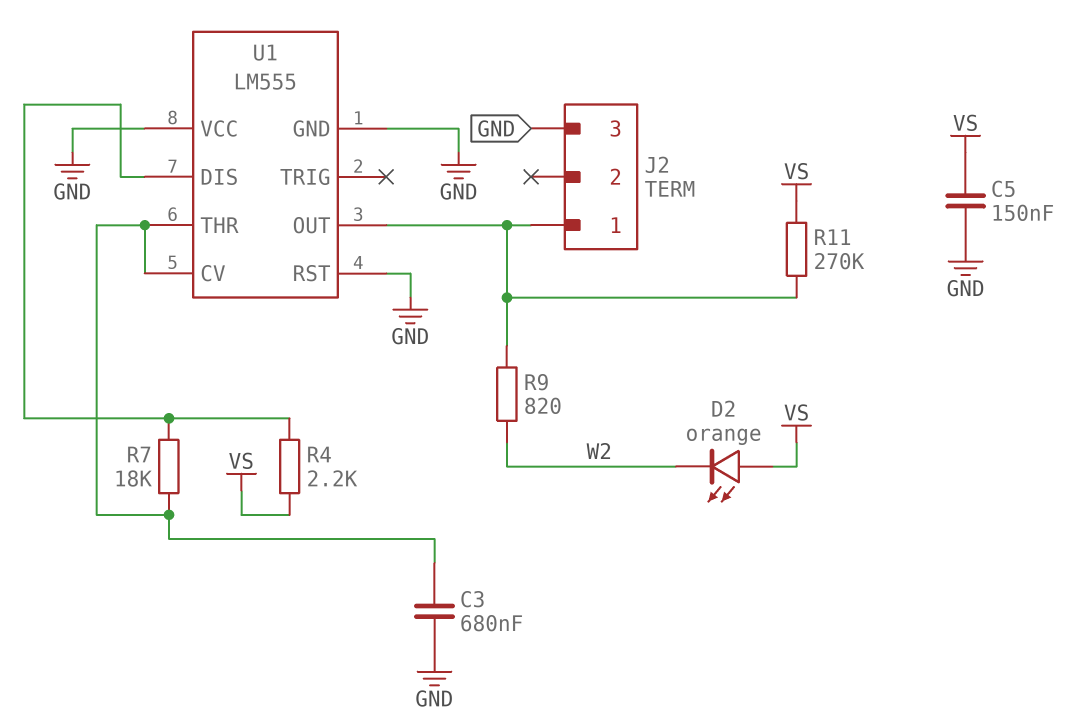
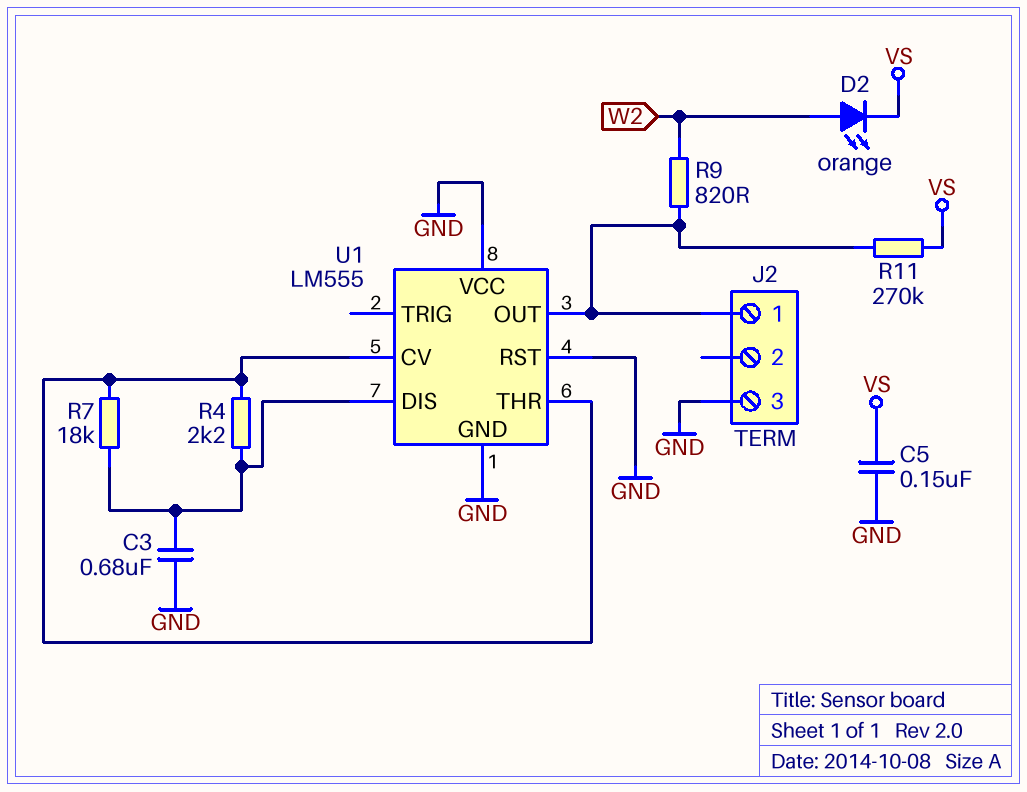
C3: 680nF (GND, U1/CV) -> 680nF (GND, U1/DIS)
D2: LED orange (A VS, K W2) -> LED orange (A W2, K VS)
R4: 2.2k (U1/DIS, VS) -> 2.2k (U1/CV, U1/DIS)

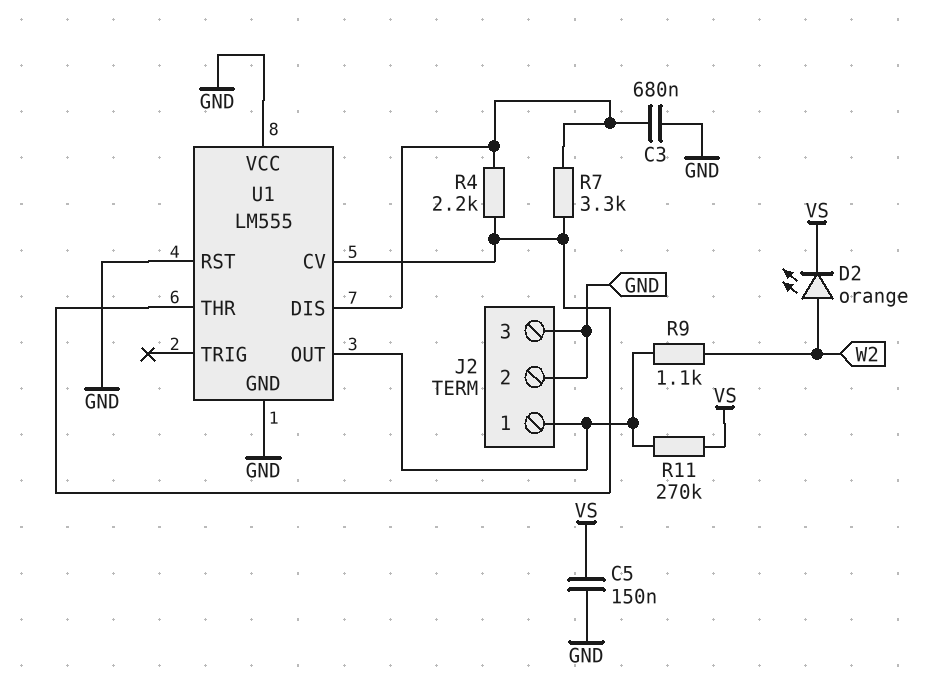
J2 pin 2: none -> GND
R7: 18k (U1/CV, U1/DIS) -> 3.3k (U1/CV, U1/DIS)
R9: 820 (J2/1, W2) -> 1.1k (J2/1, W2)

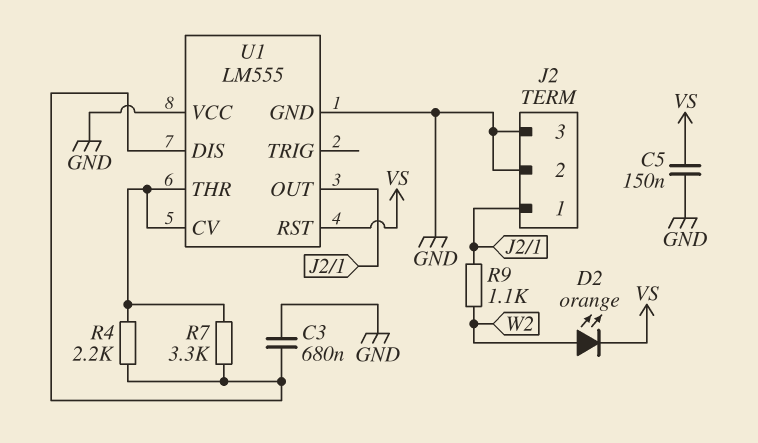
R11: 270k (J2/1, VS) -> none
U1 pin RST: GND -> VS

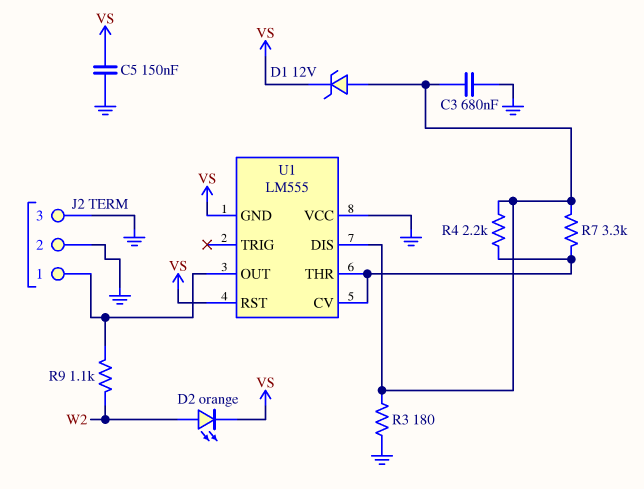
D1: none -> zener 12V (A U1/DIS, K VS)
R3: none -> 180 (GND, U1/DIS)
U1 pin GND: GND -> VS

